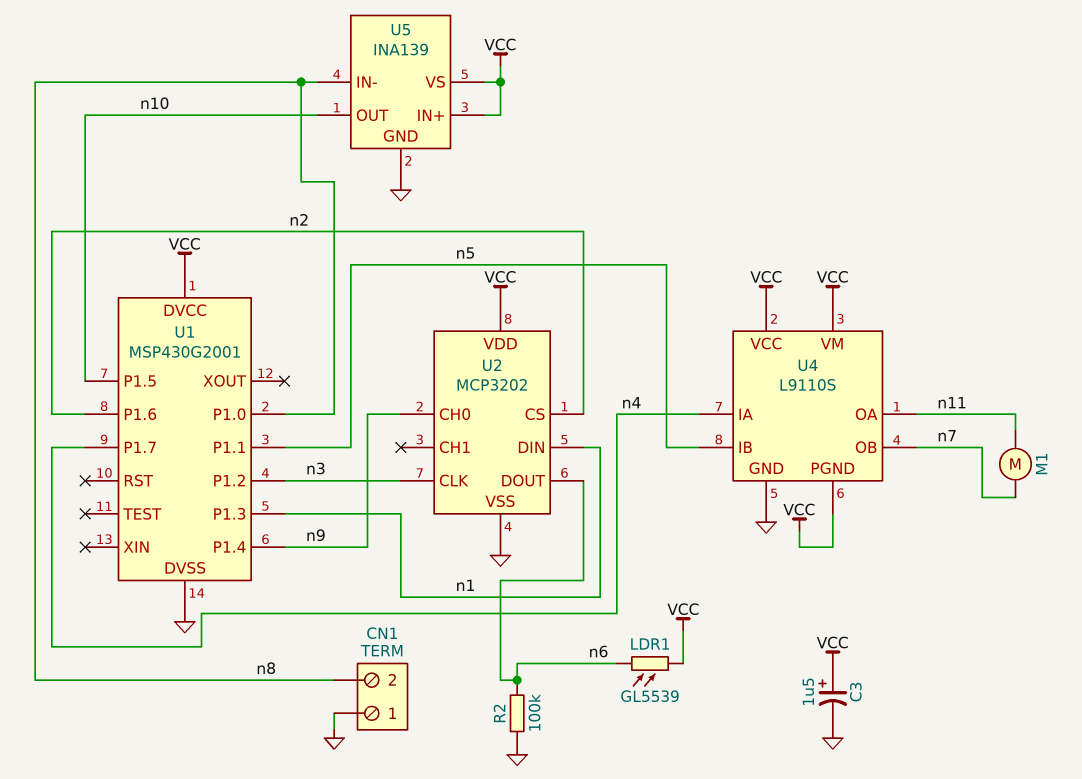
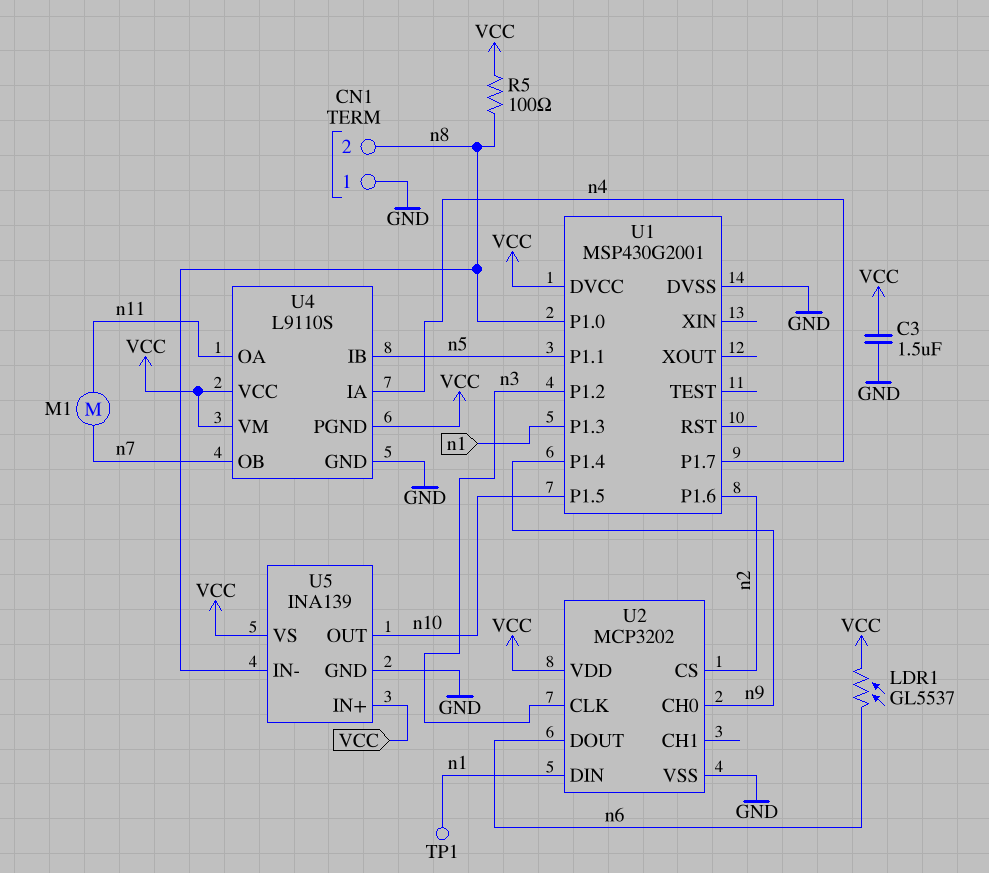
C3: 1.5uF (plus VCC, minus GND) -> 1.5uF (GND, VCC)
LDR1: GL5539 (VCC, n6) -> GL5537 (VCC, n6)
R2: 100k (GND, n6) -> none
R5: none -> 100 (VCC, n8)
TP1: none -> test point (n1)

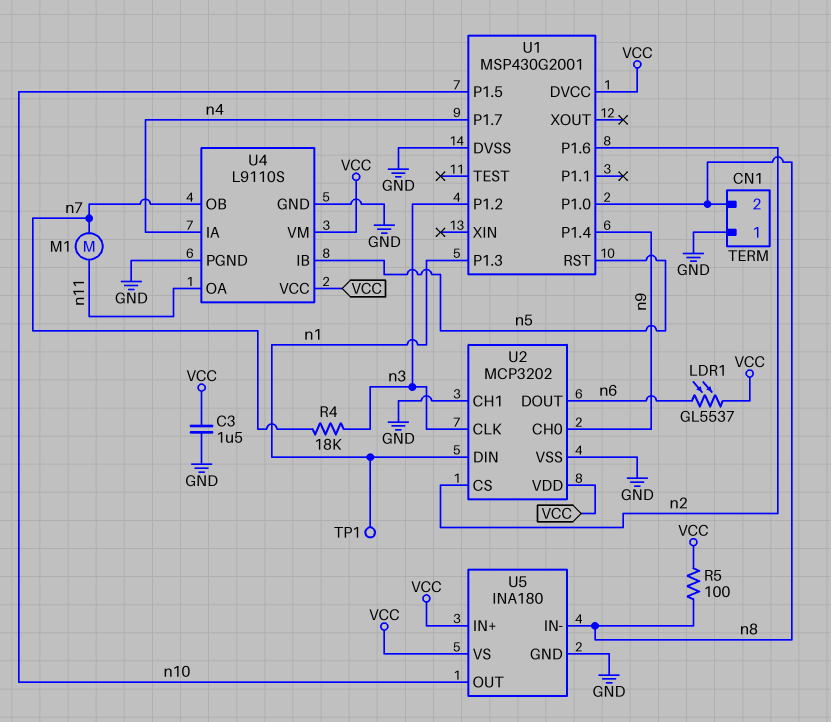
R4: none -> 18k (n3, n7)
U1 pin P1.1: n5 -> none
U1 pin RST: none -> n5
U2 pin CH1: none -> GND
U4 pin PGND: VCC -> GND
U5: INA139 -> INA180

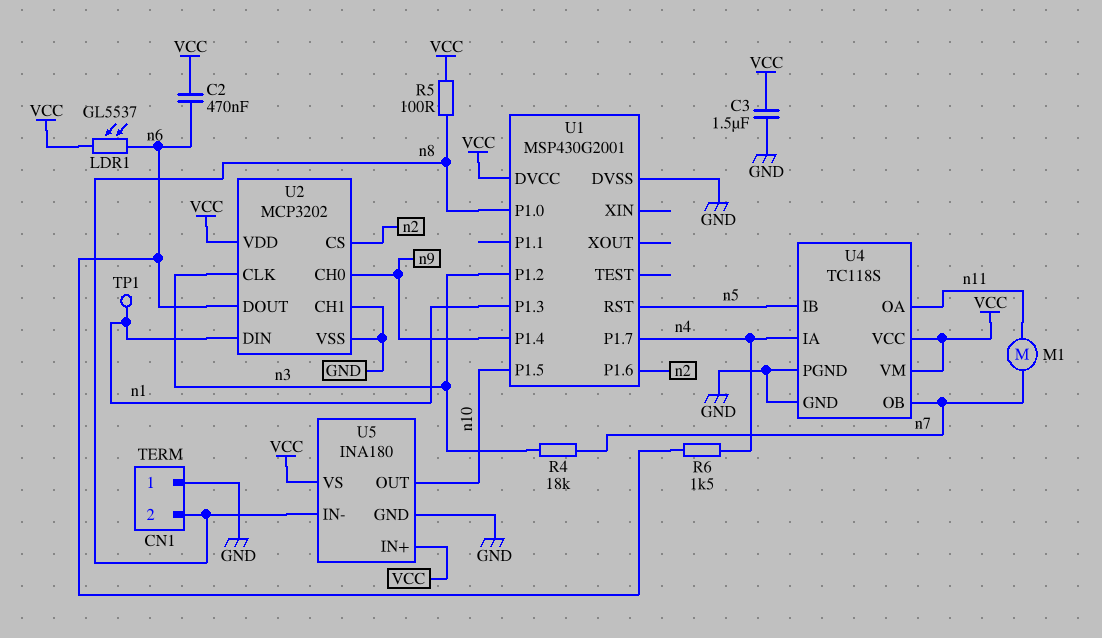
C2: none -> 470nF (VCC, n6)
R6: none -> 1.5k (n4, n6)
U4: L9110S -> TC118S

